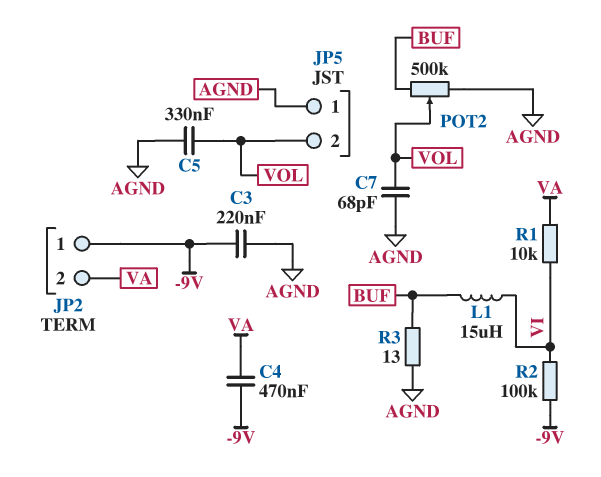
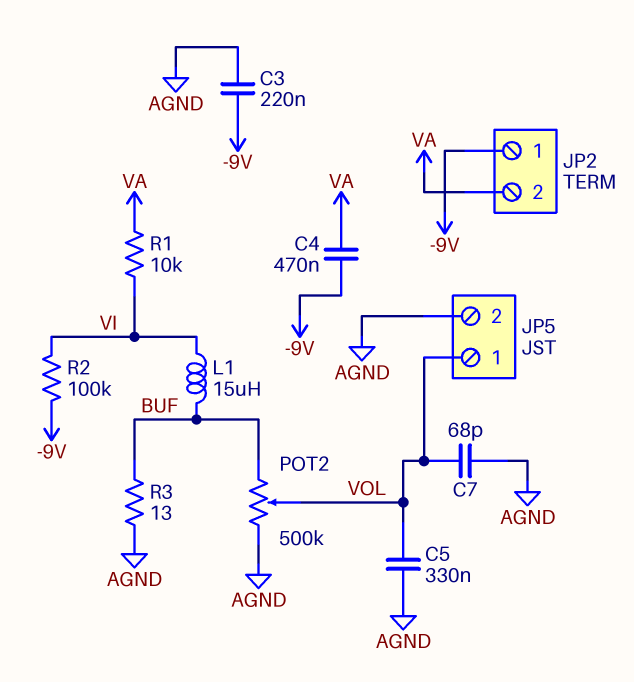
JP5 pin 1: AGND -> VOL
JP5 pin 2: VOL -> AGND

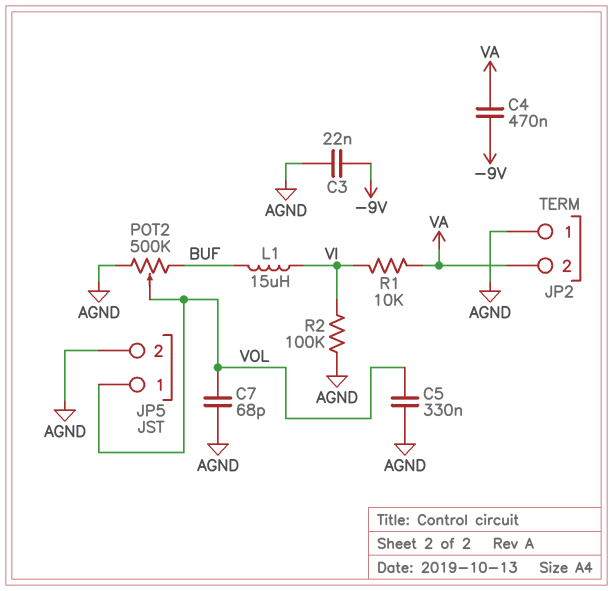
C3: 220nF (-9V, AGND) -> 22nF (-9V, AGND)
JP2 pin 1: -9V -> AGND
R2: 100k (-9V, VI) -> 100k (AGND, VI)
R3: 13 (AGND, BUF) -> none

